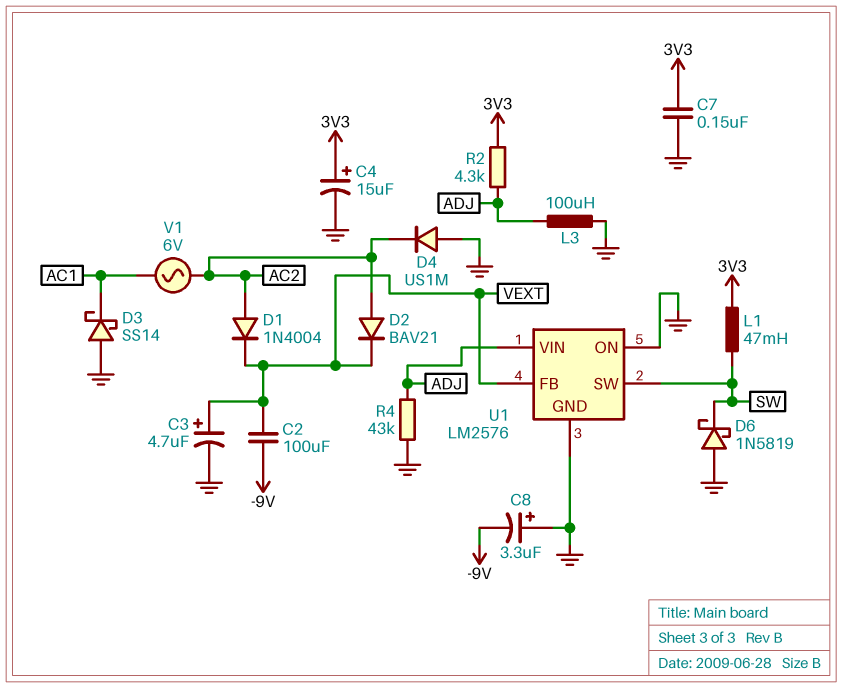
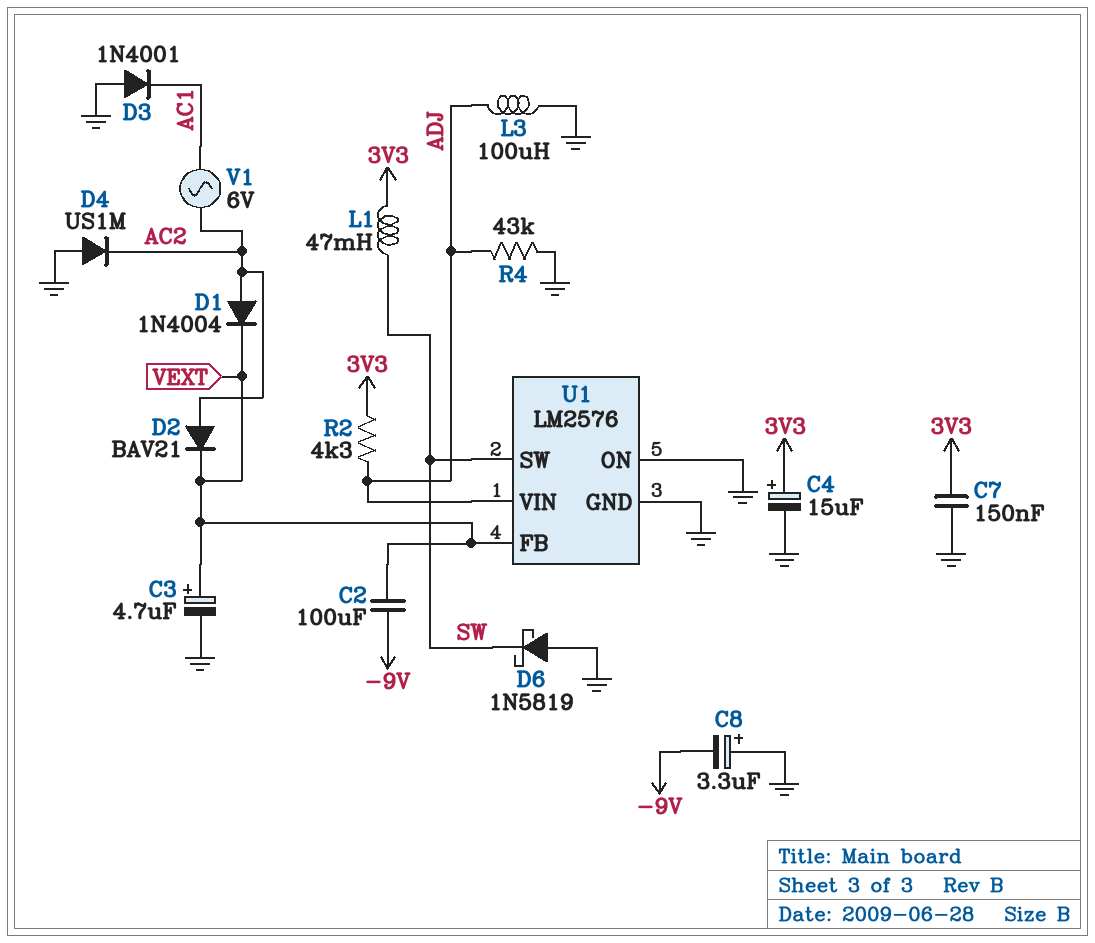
D3: schottky SS14 (A GND, K AC1) -> diode 1N4001 (A GND, K AC1)

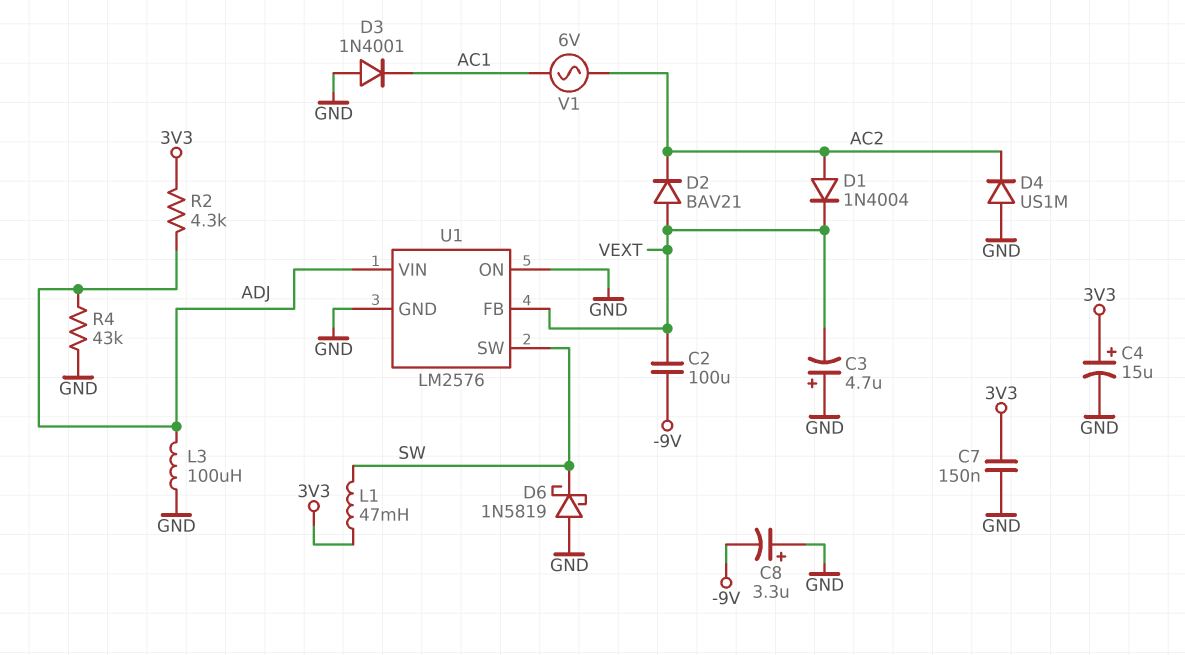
C3: 4.7uF (plus VEXT, minus GND) -> 4.7uF (plus GND, minus VEXT)
D2: diode BAV21 (A AC2, K VEXT) -> diode BAV21 (A VEXT, K AC2)

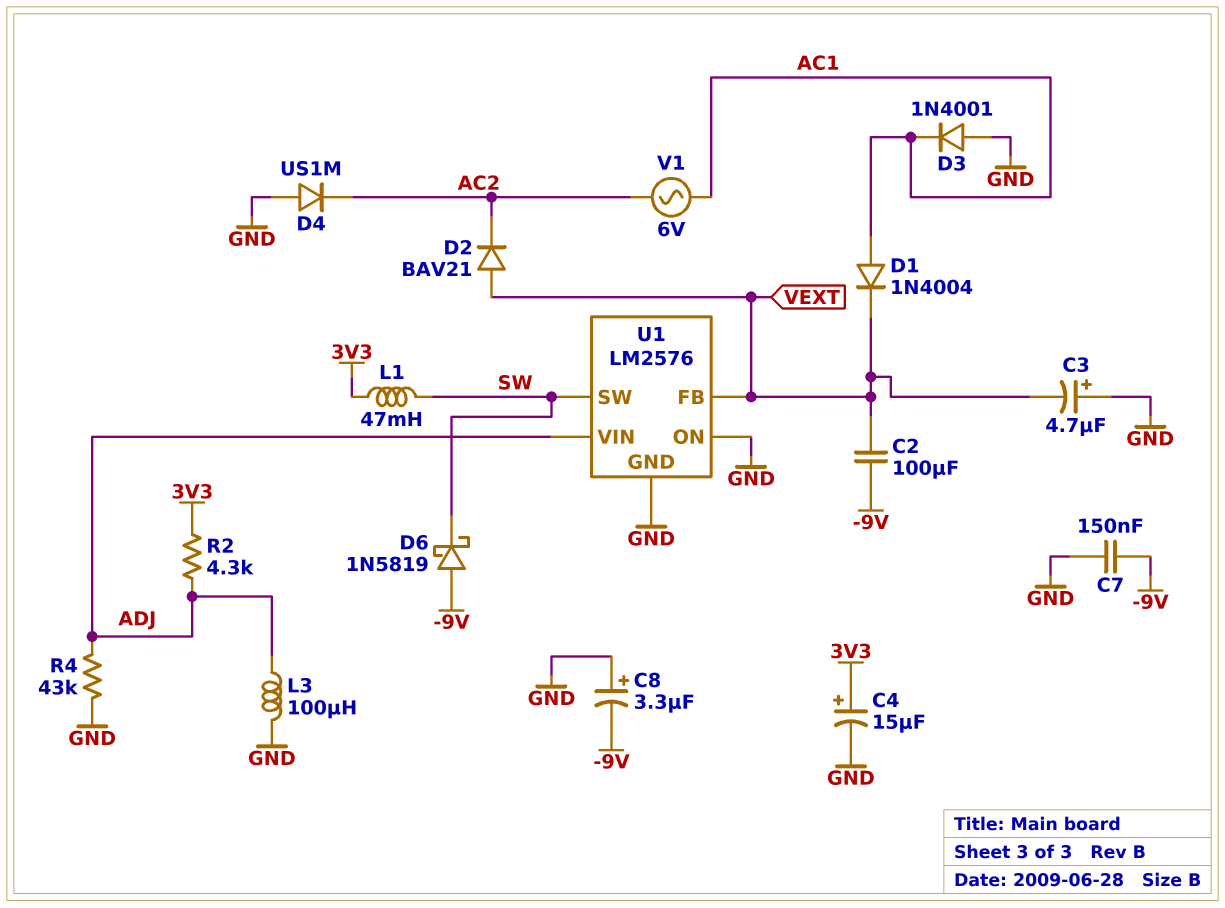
C7: 150nF (3V3, GND) -> 150nF (-9V, GND)
D1: diode 1N4004 (A AC2, K VEXT) -> diode 1N4004 (A AC1, K VEXT)
D6: schottky 1N5819 (A GND, K SW) -> schottky 1N5819 (A -9V, K SW)

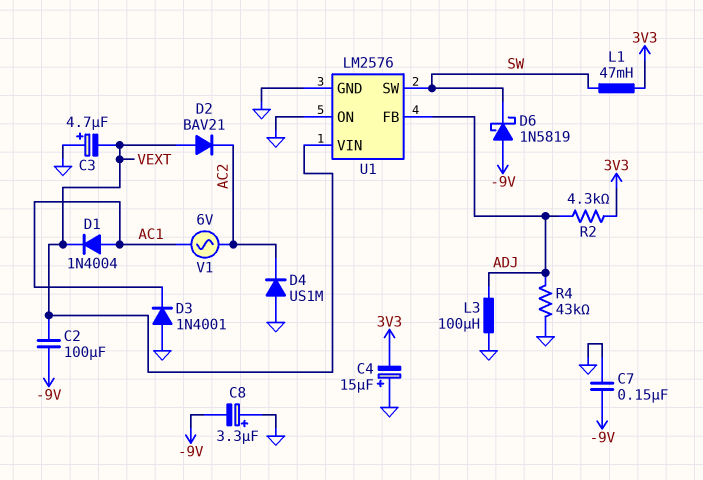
C4: 15uF (plus 3V3, minus GND) -> 15uF (plus GND, minus 3V3)
U1 pin FB: VEXT -> ADJ
U1 pin VIN: ADJ -> VEXT

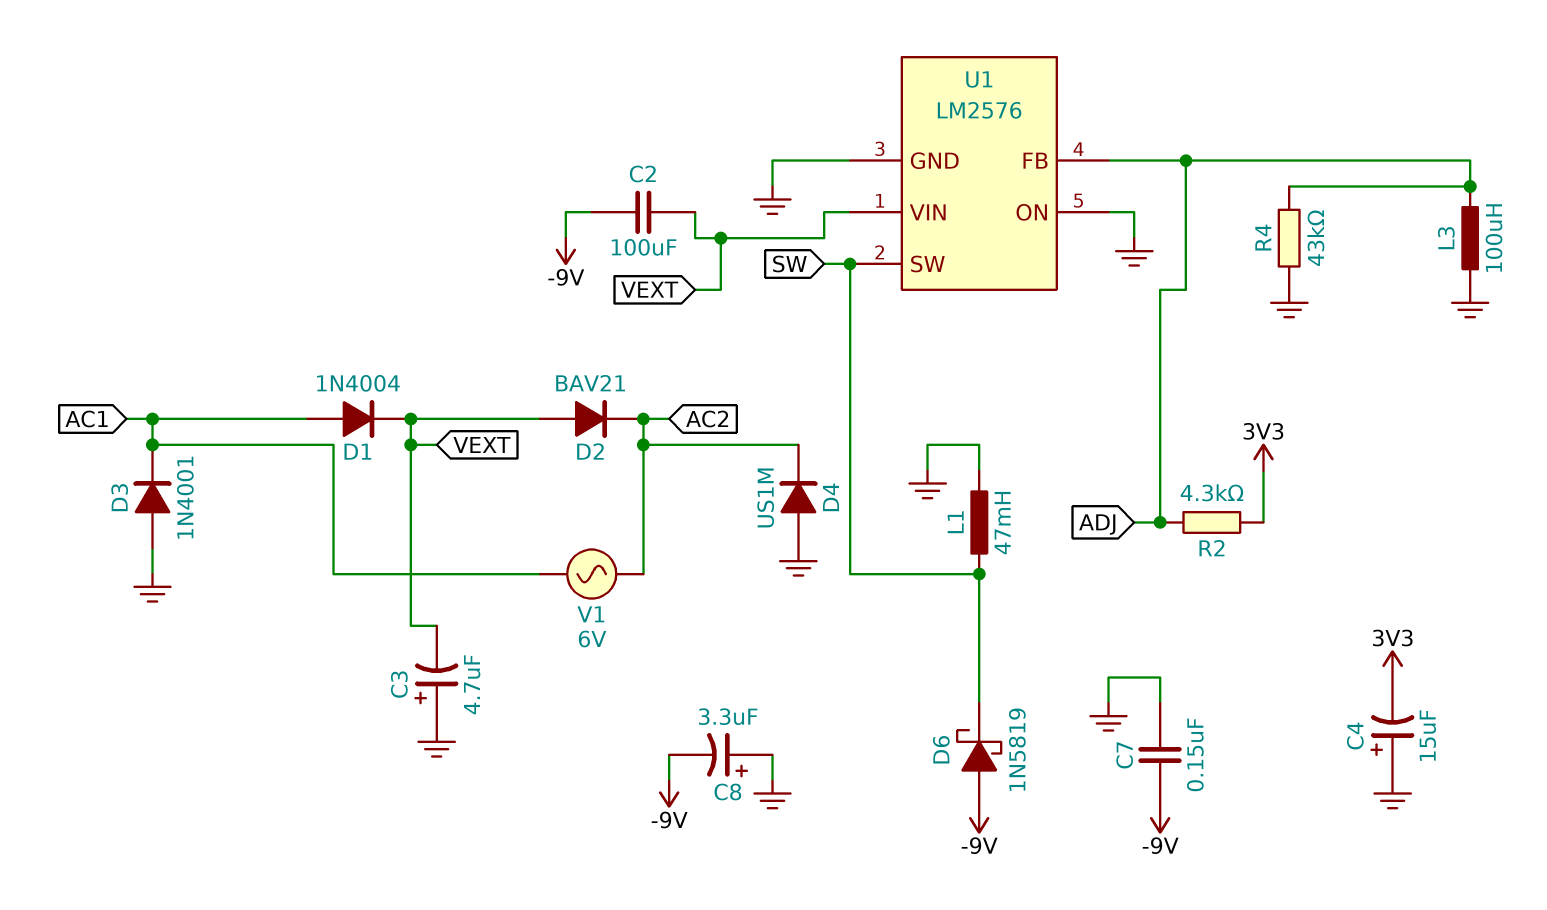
L1: 47mH (3V3, SW) -> 47mH (GND, SW)

